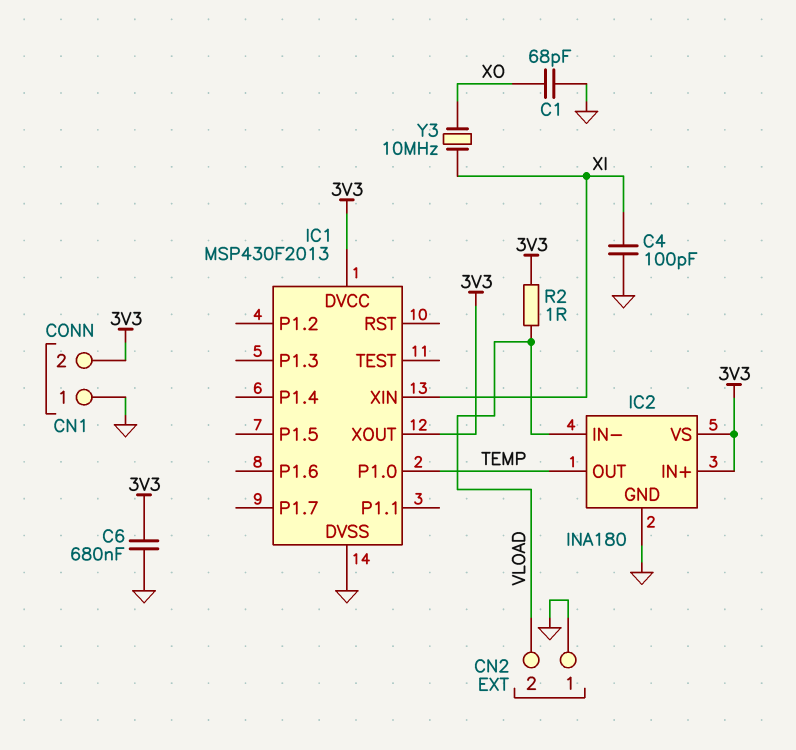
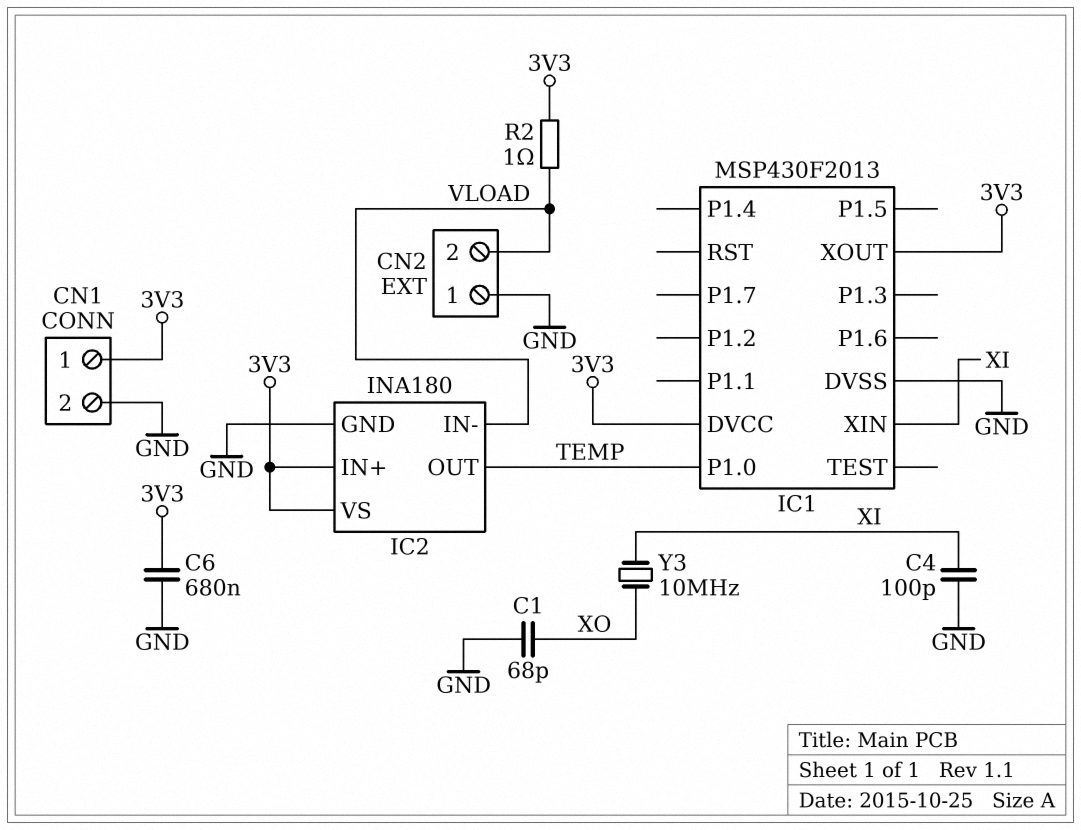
CN1 pin 1: GND -> 3V3
CN1 pin 2: 3V3 -> GND

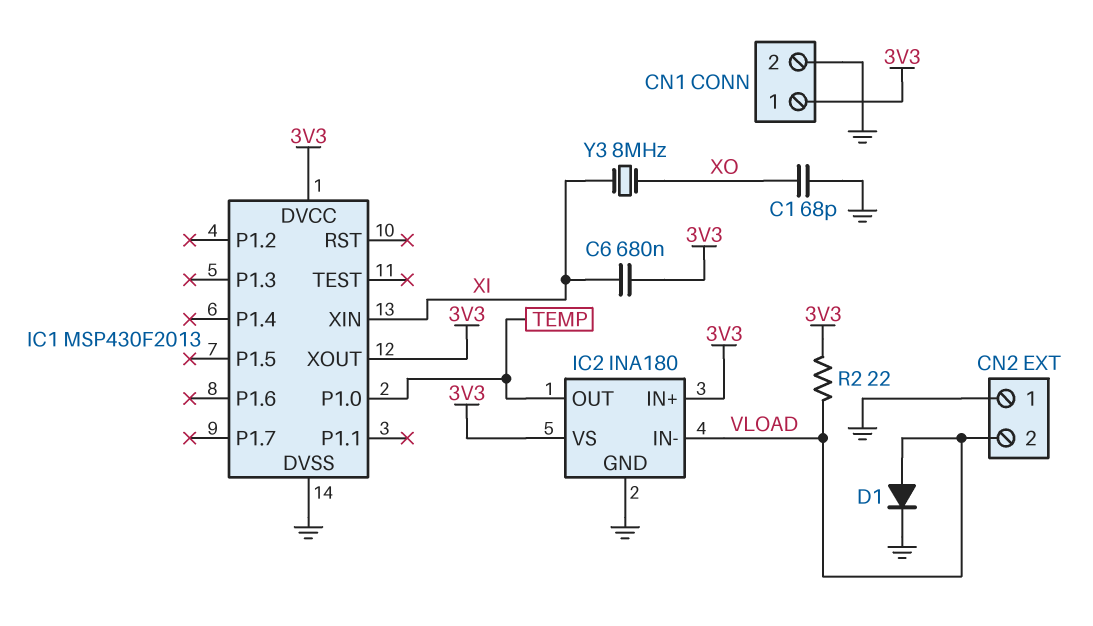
C4: 100pF (GND, XI) -> none
C6: 680nF (3V3, GND) -> 680nF (3V3, XI)
D1: none -> diode (A VLOAD, K GND)
R2: 1 (3V3, VLOAD) -> 22 (3V3, VLOAD)
Y3: 10MHz (XI, XO) -> 8MHz (XI, XO)

